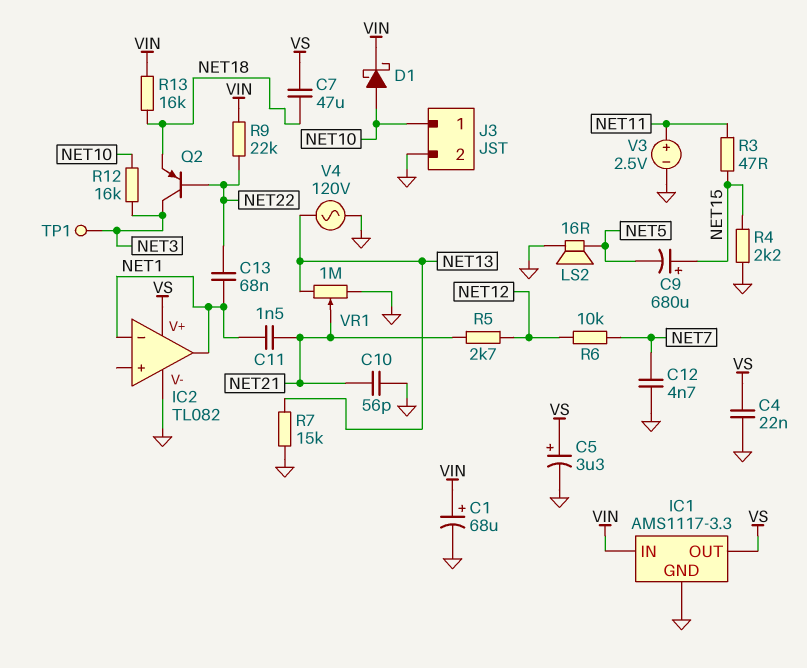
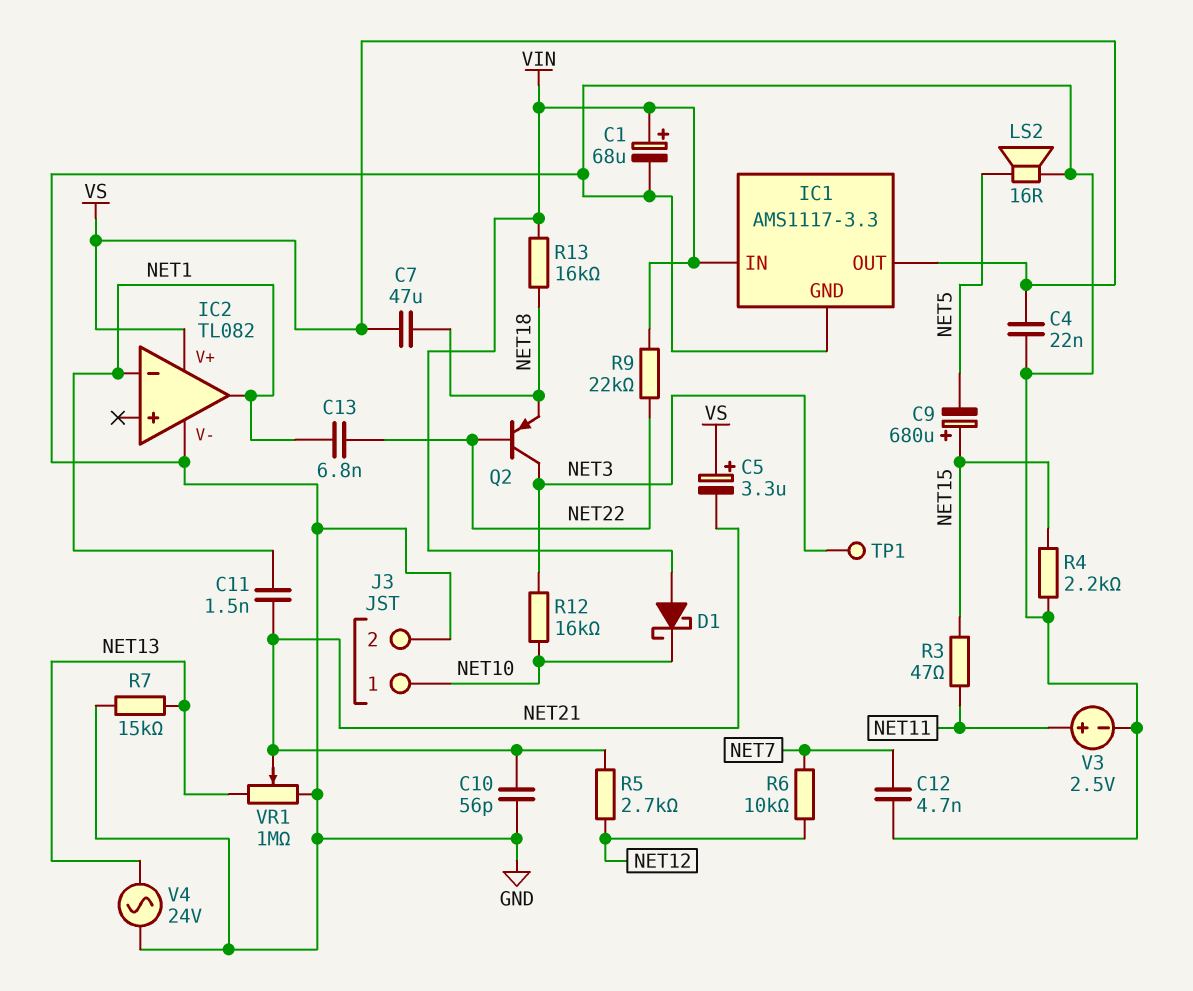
C5: 3.3uF (plus VS, minus GND) -> 3.3uF (plus VS, minus NET21)
C13: 68nF (NET1, NET22) -> 6.8nF (NET1, NET22)
D1: schottky (A NET10, K VIN) -> schottky (A VIN, K NET10)
V4: AC 120V (GND, NET13) -> AC 24V (GND, NET13)

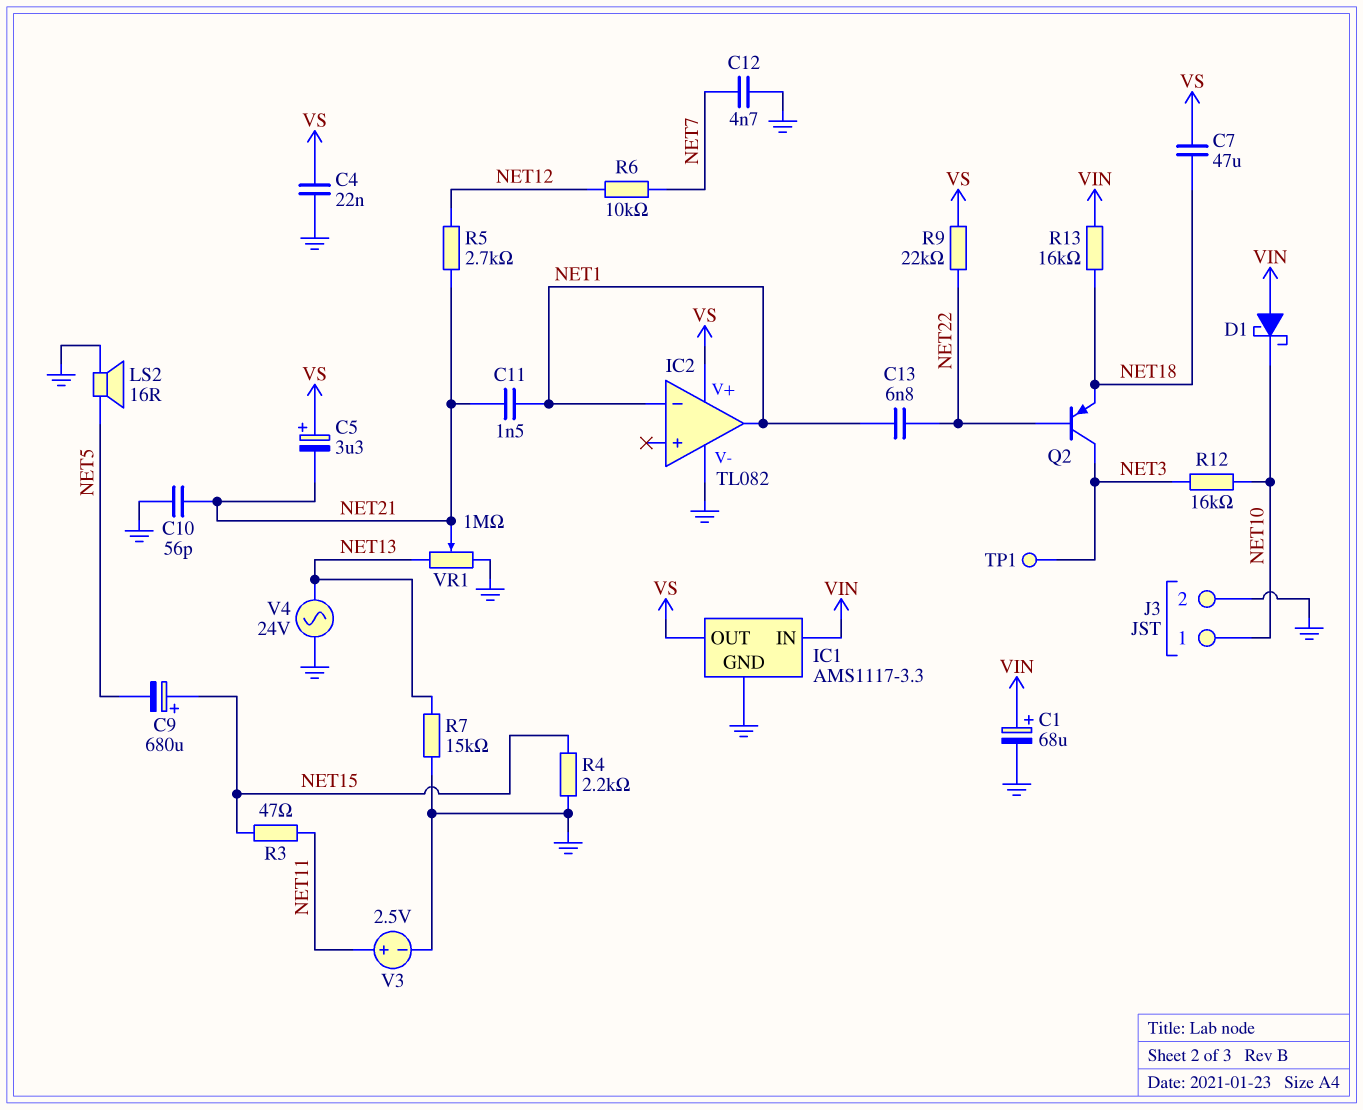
R9: 22k (NET22, VIN) -> 22k (NET22, VS)

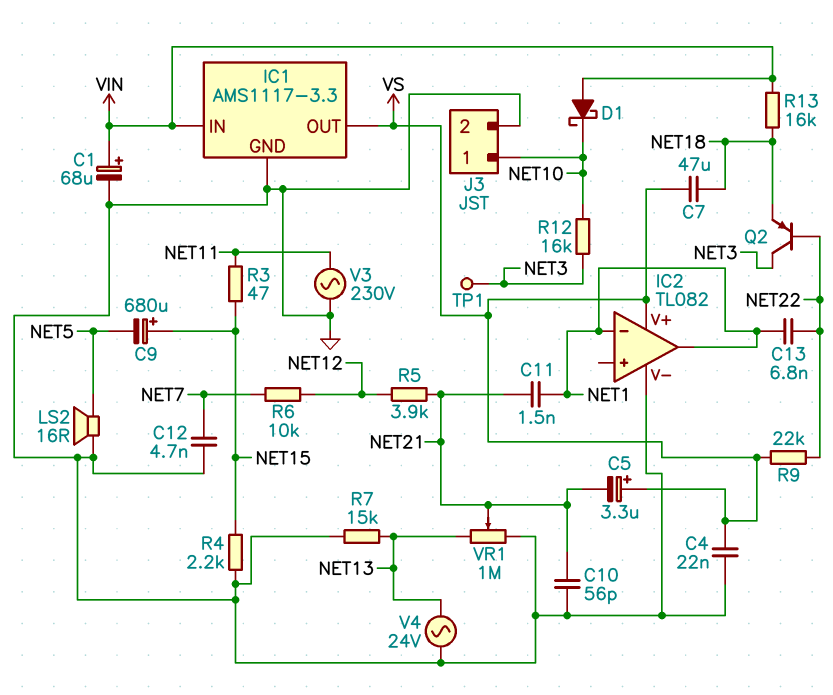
R5: 2.7k (NET12, NET21) -> 3.9k (NET12, NET21)
V3: 2.5V (plus NET11, minus GND) -> AC 230V (GND, NET11)

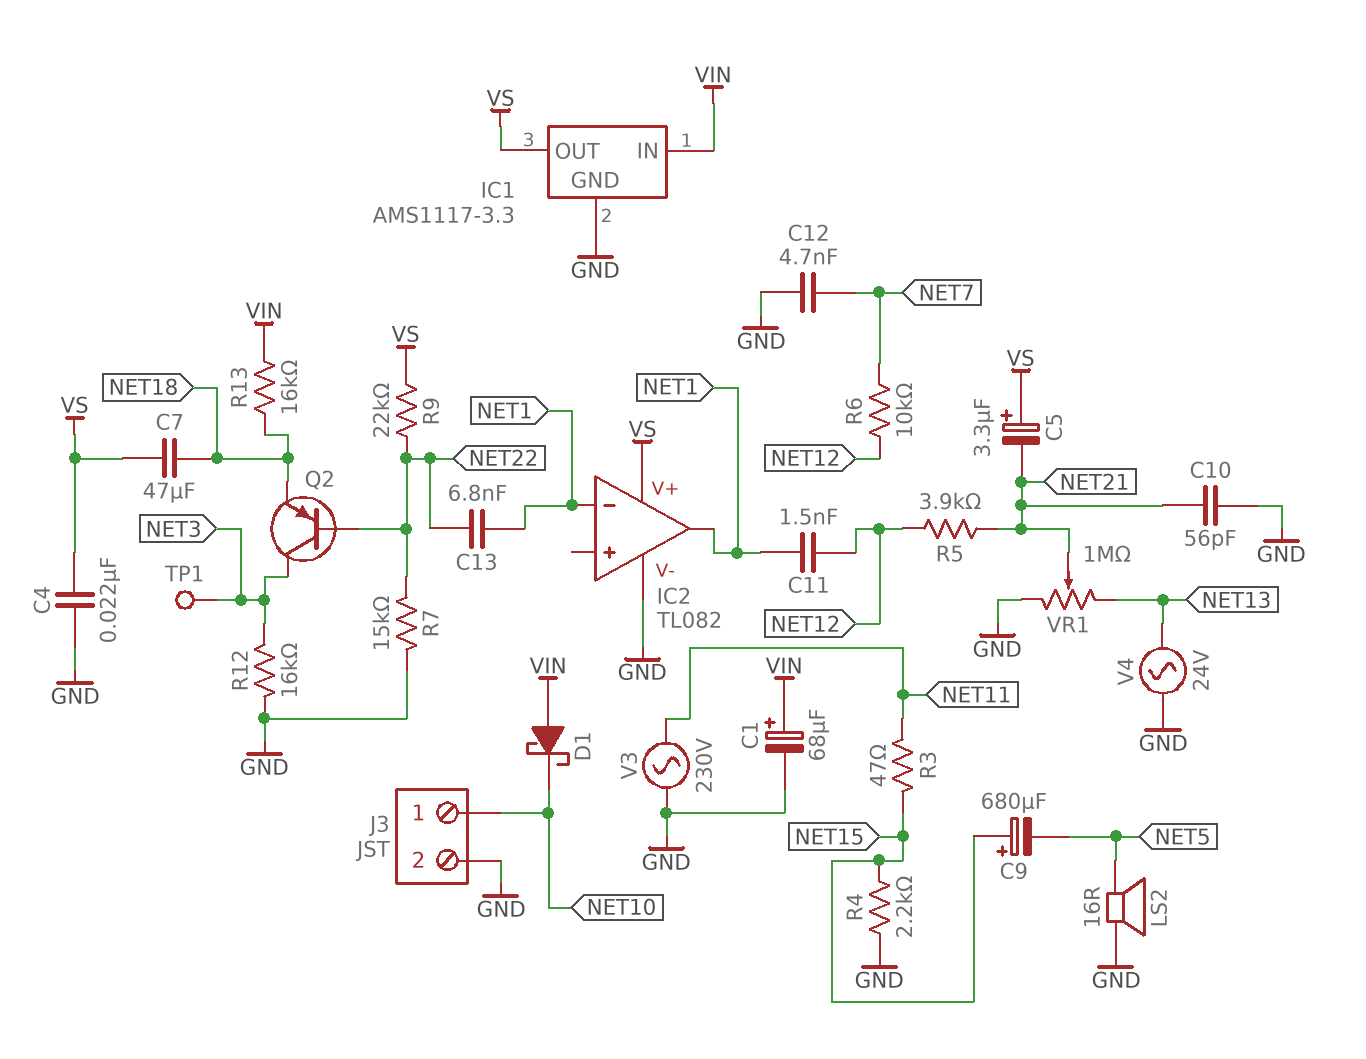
C11: 1.5nF (NET1, NET21) -> 1.5nF (NET1, NET12)
R7: 15k (GND, NET13) -> 15k (GND, NET22)
R12: 16k (NET3, NET10) -> 16k (GND, NET3)

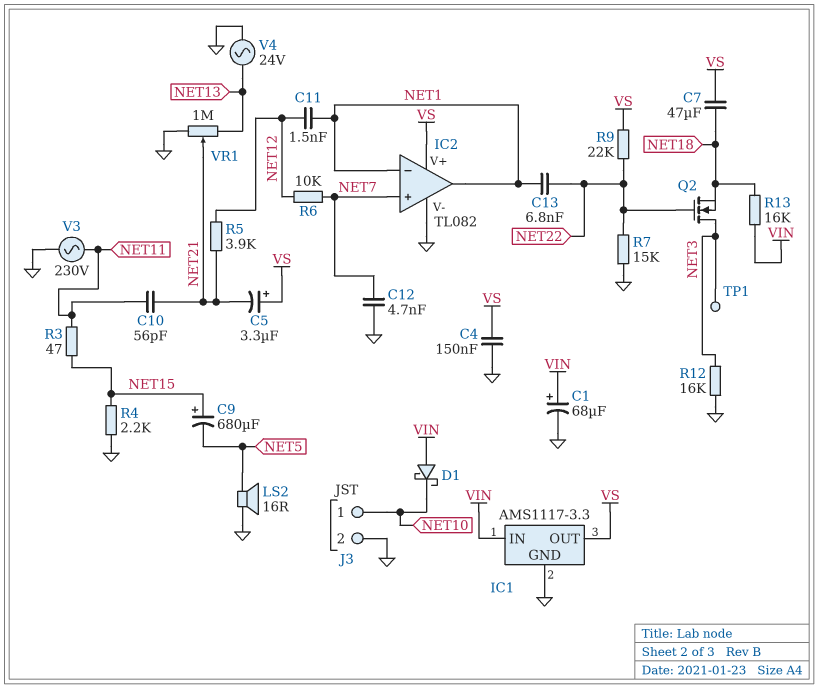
C4: 22nF (GND, VS) -> 150nF (GND, VS)
C10: 56pF (GND, NET21) -> 56pF (NET11, NET21)
IC2 pin in+: none -> NET7
Q2: PNP (B NET22, C NET3, E NET18) -> NMOS (G NET22, D NET3, S NET18)

